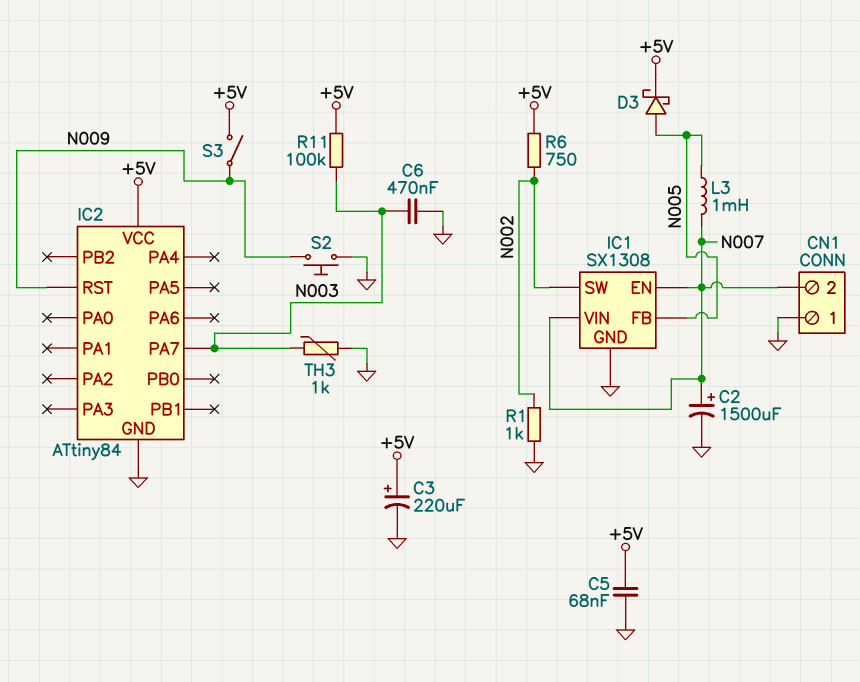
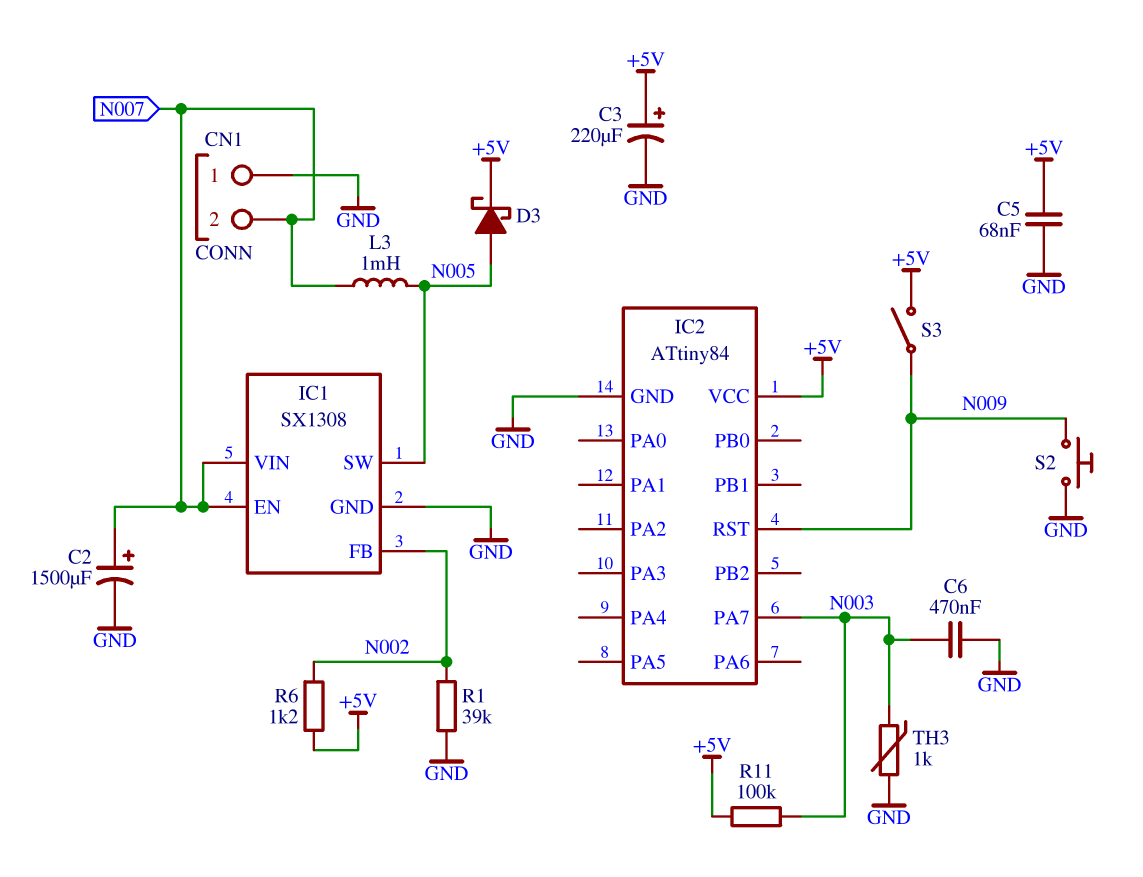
IC1 pin FB: N005 -> N002
IC1 pin SW: N002 -> N005
R1: 1k (GND, N002) -> 39k (GND, N002)
R6: 750 (+5V, N002) -> 1.2k (+5V, N002)

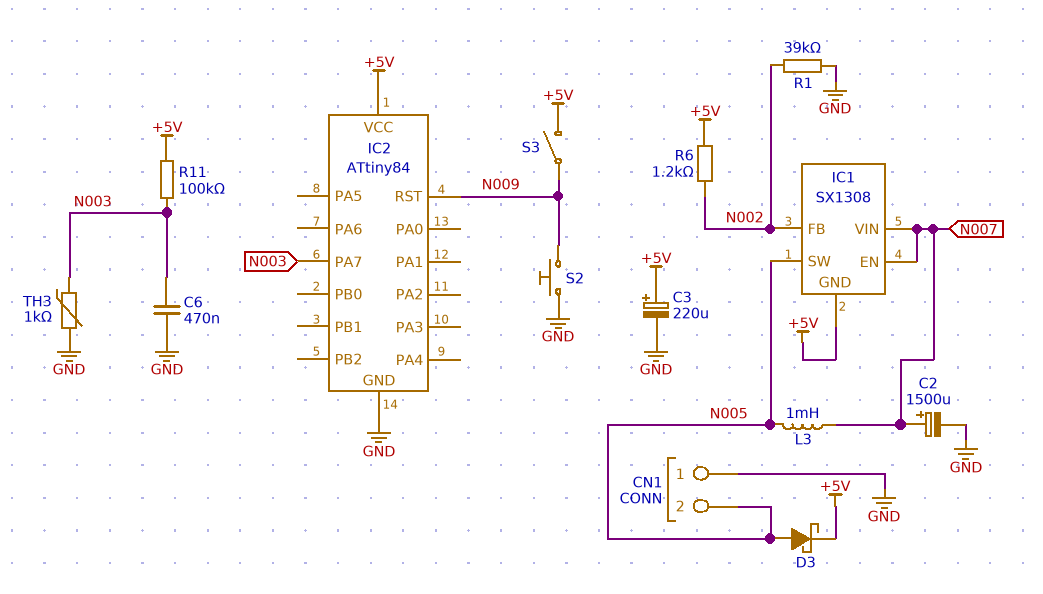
C5: 68nF (+5V, GND) -> none
CN1 pin 2: N007 -> N005
IC1 pin GND: GND -> +5V

